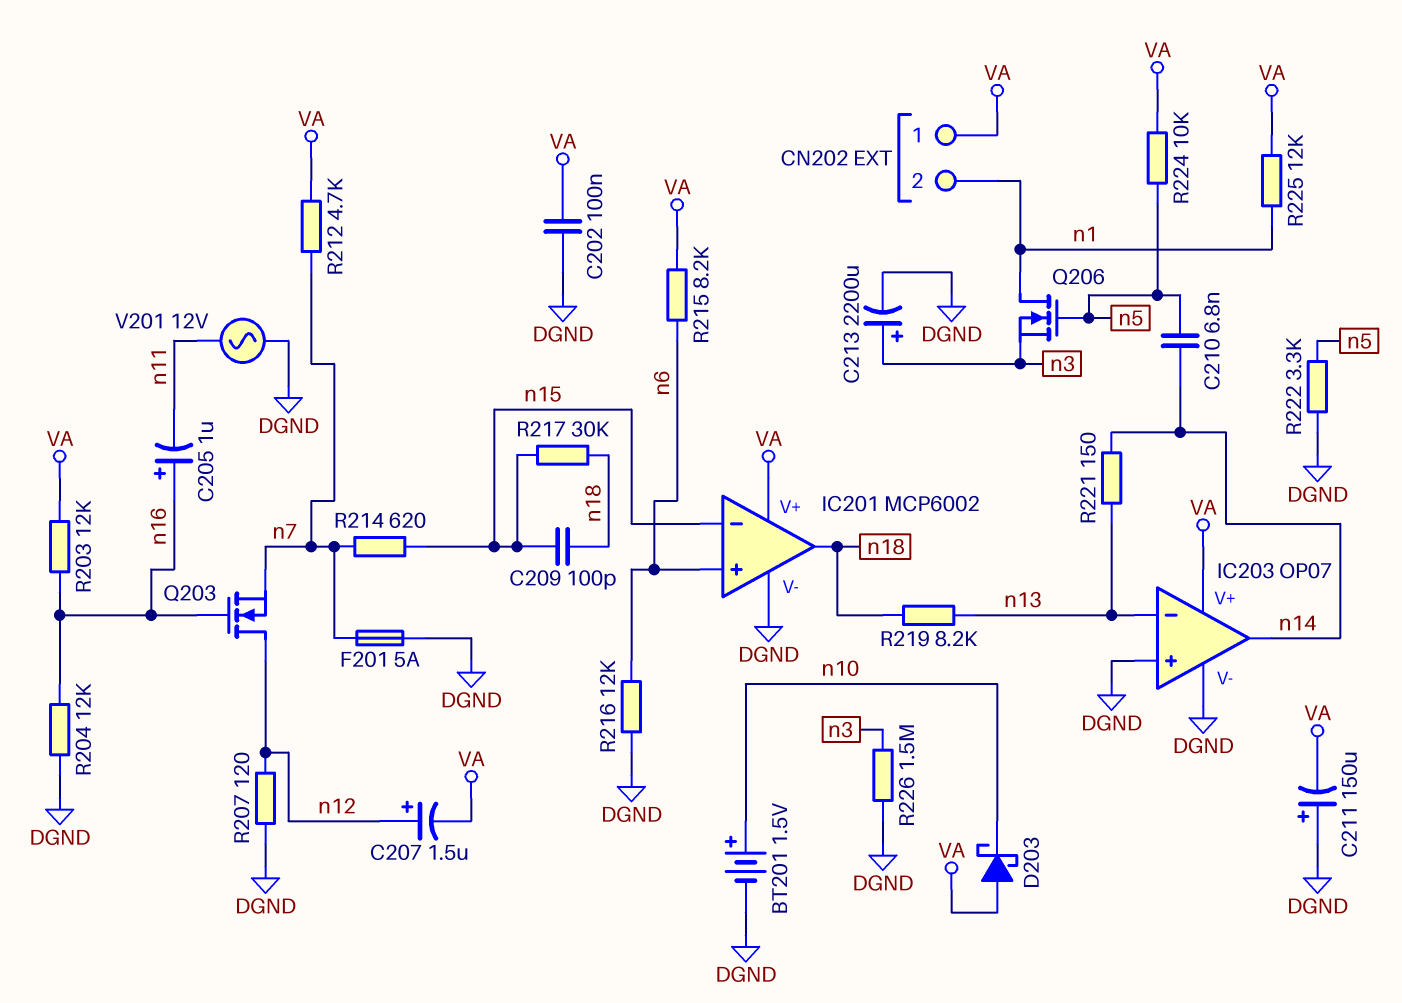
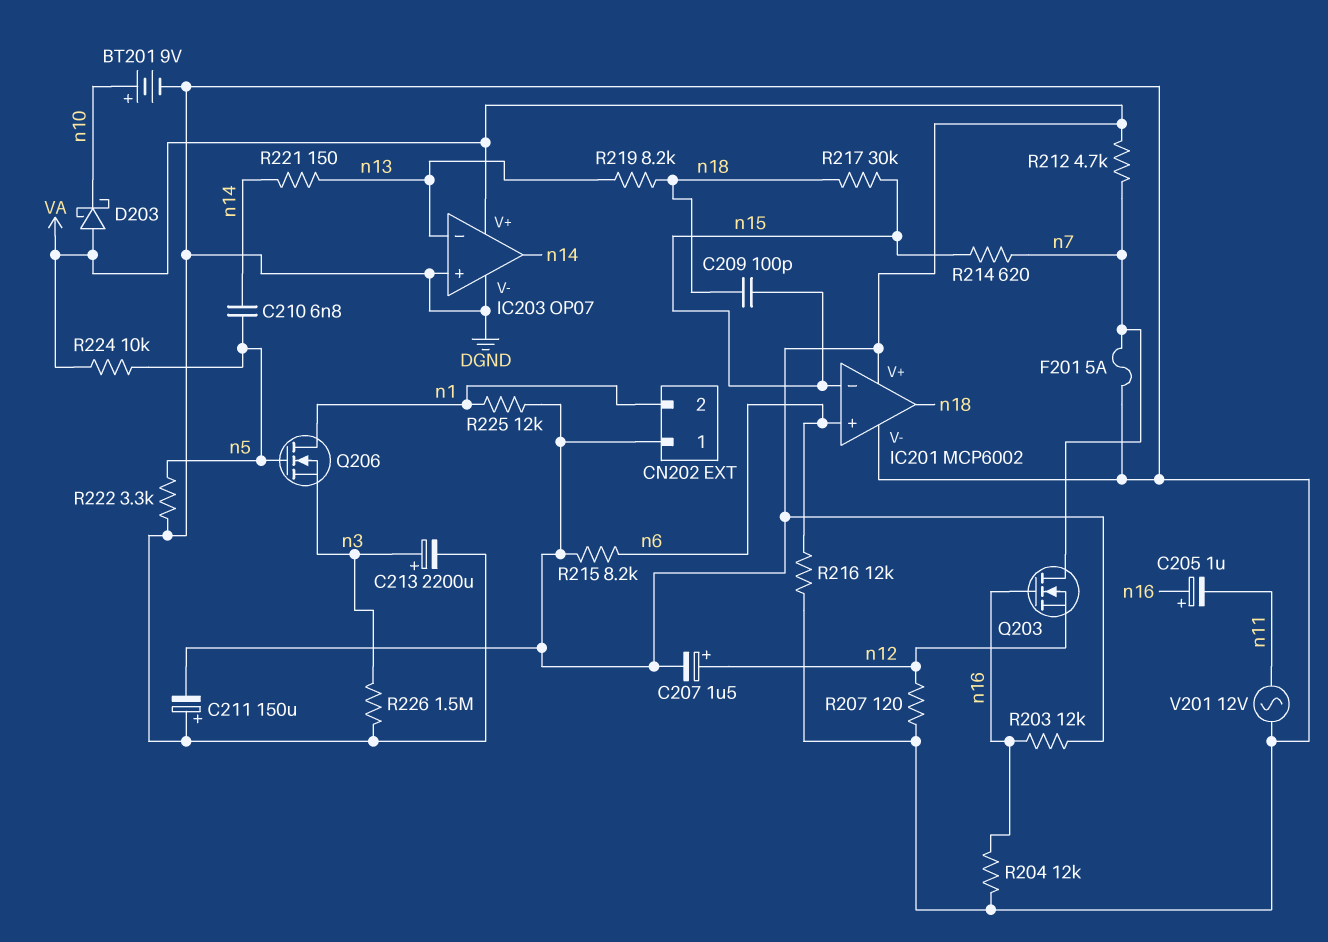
BT201: 1.5V (plus n10, minus DGND) -> 9V (plus n10, minus DGND)
C202: 100nF (DGND, VA) -> none
Q203: NMOS (G n16, D n12, S n7) -> NMOS (G n16, D n7, S n12)

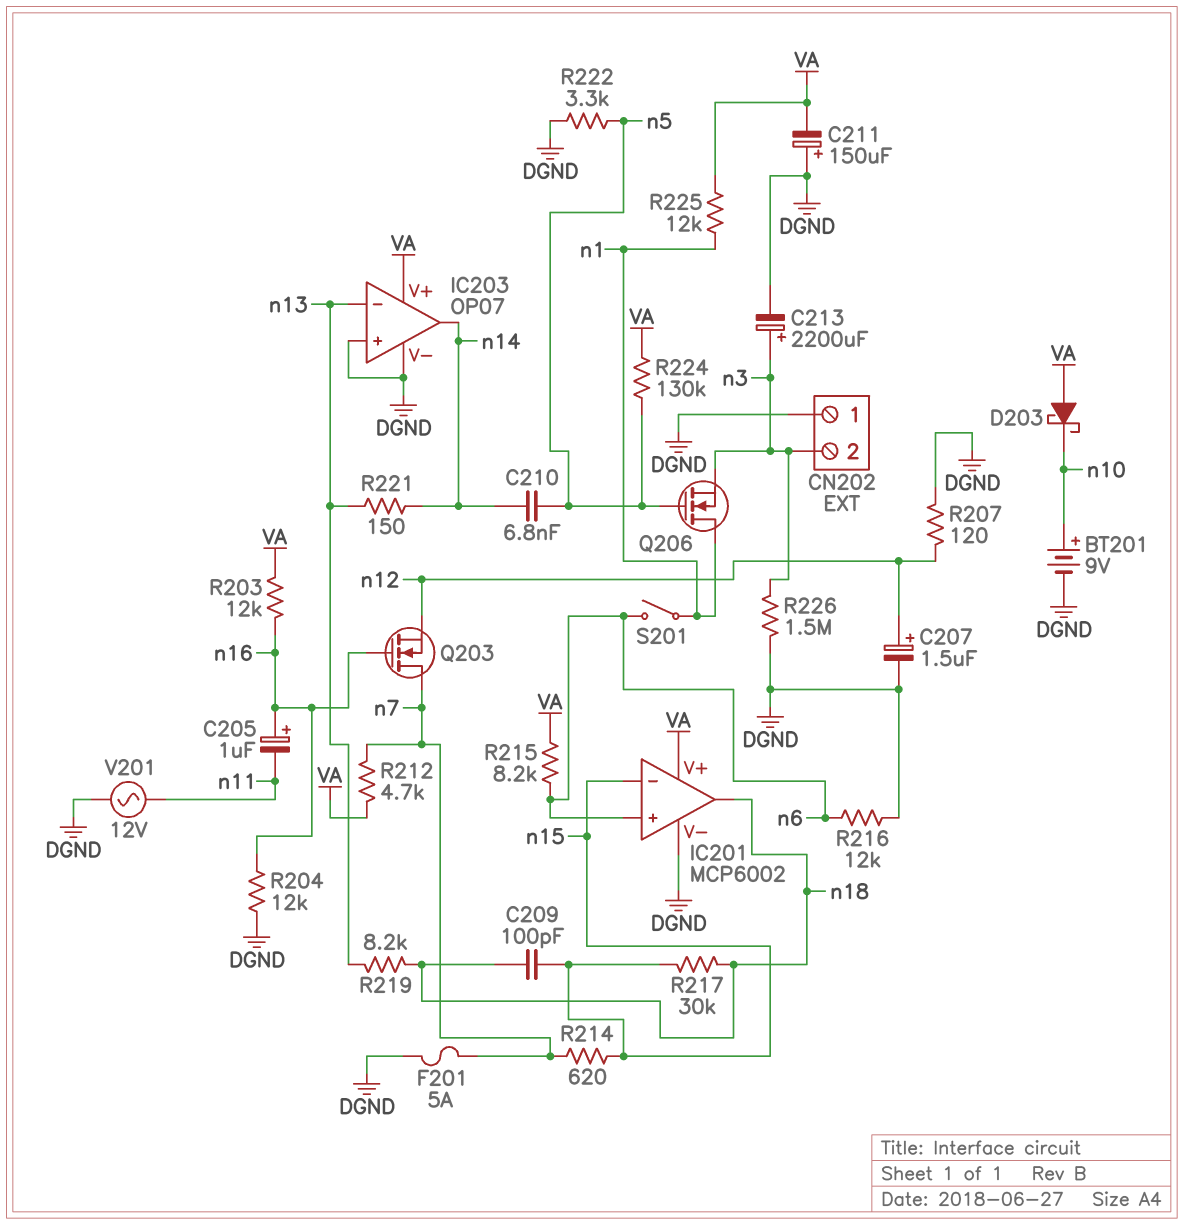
C207: 1.5uF (plus n12, minus VA) -> 1.5uF (plus n12, minus DGND)
CN202 pin 1: VA -> DGND
CN202 pin 2: n1 -> n3
R224: 10k (VA, n5) -> 130k (VA, n5)
S201: none -> switch (n1, n6)

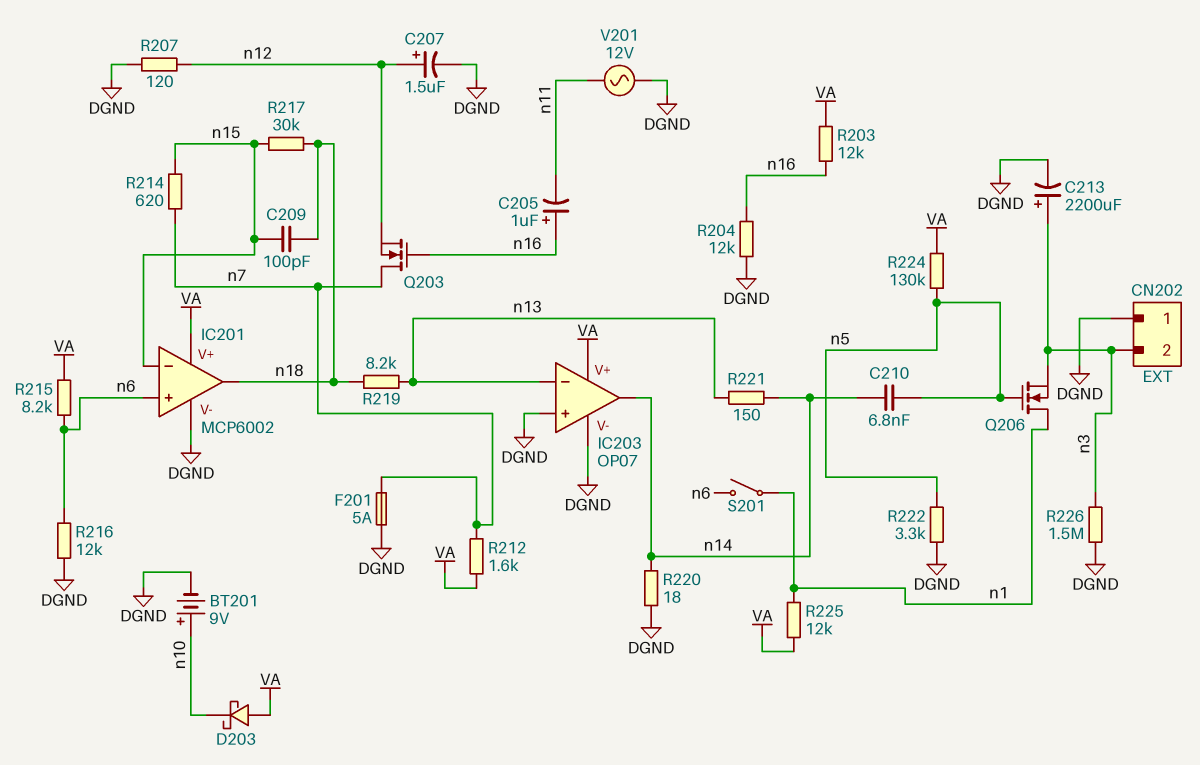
C211: 150uF (plus DGND, minus VA) -> none
R212: 4.7k (VA, n7) -> 1.6k (VA, n7)
R220: none -> 18 (DGND, n14)

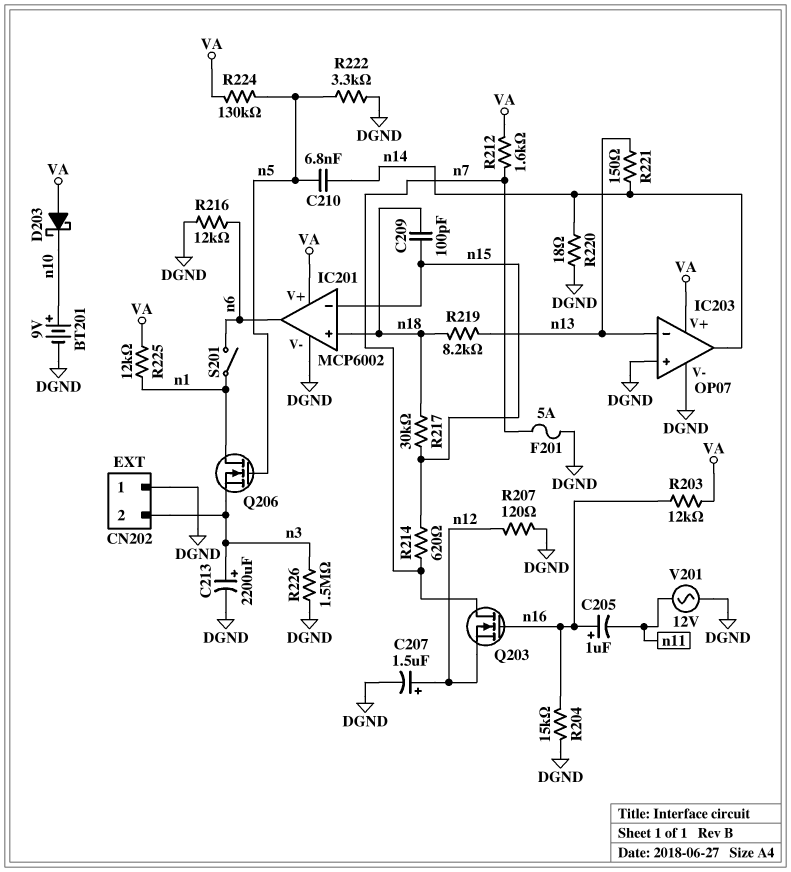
IC201 pin in+: n6 -> n18
IC201 pin out: n18 -> n6
R204: 12k (DGND, n16) -> 15k (DGND, n16)
R215: 8.2k (VA, n6) -> none

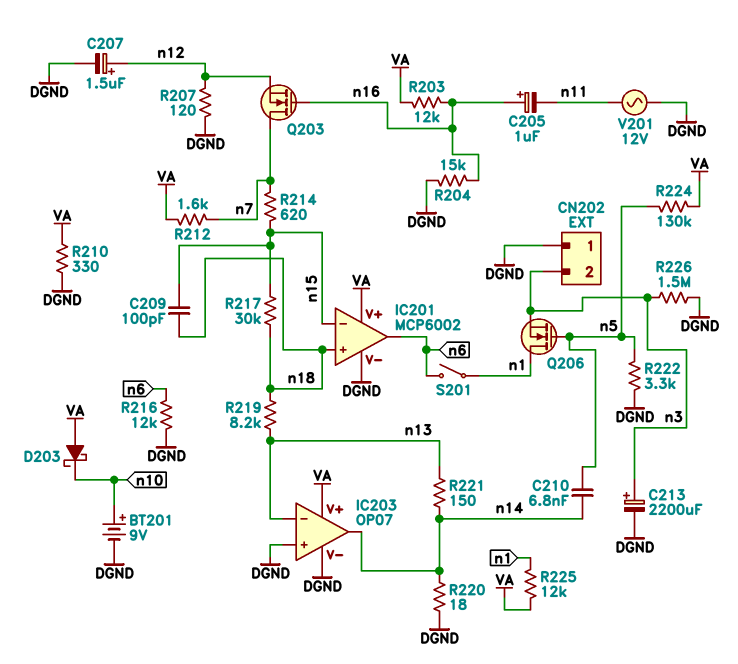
F201: 5A (DGND, n7) -> none
R210: none -> 330 (DGND, VA)

